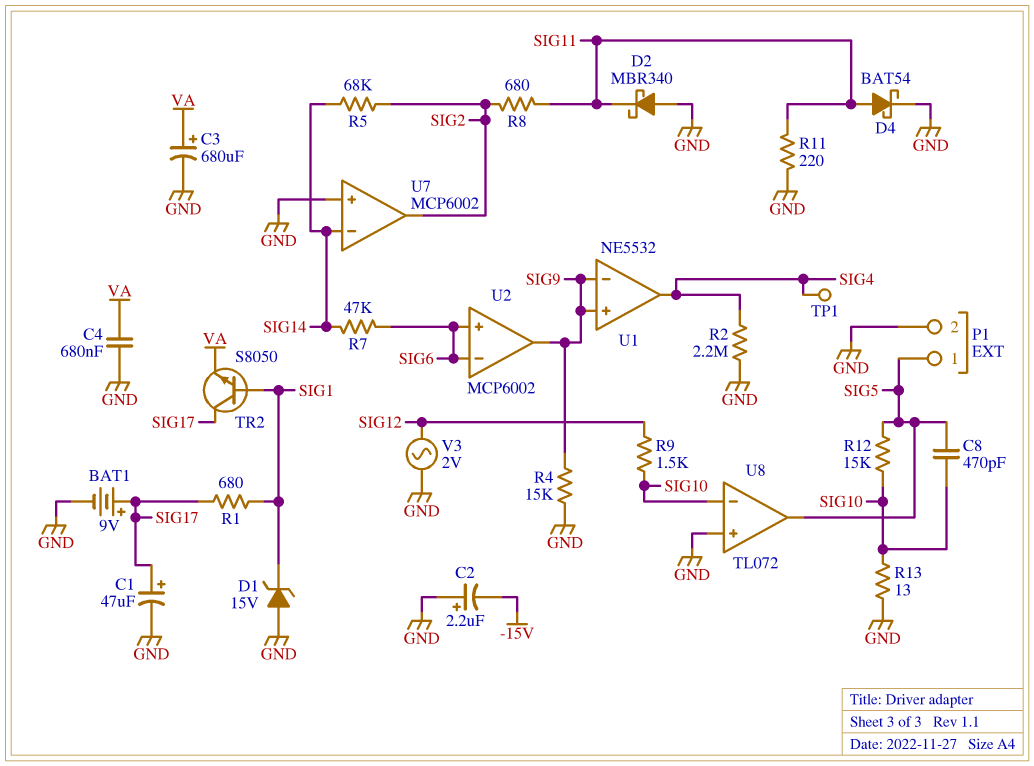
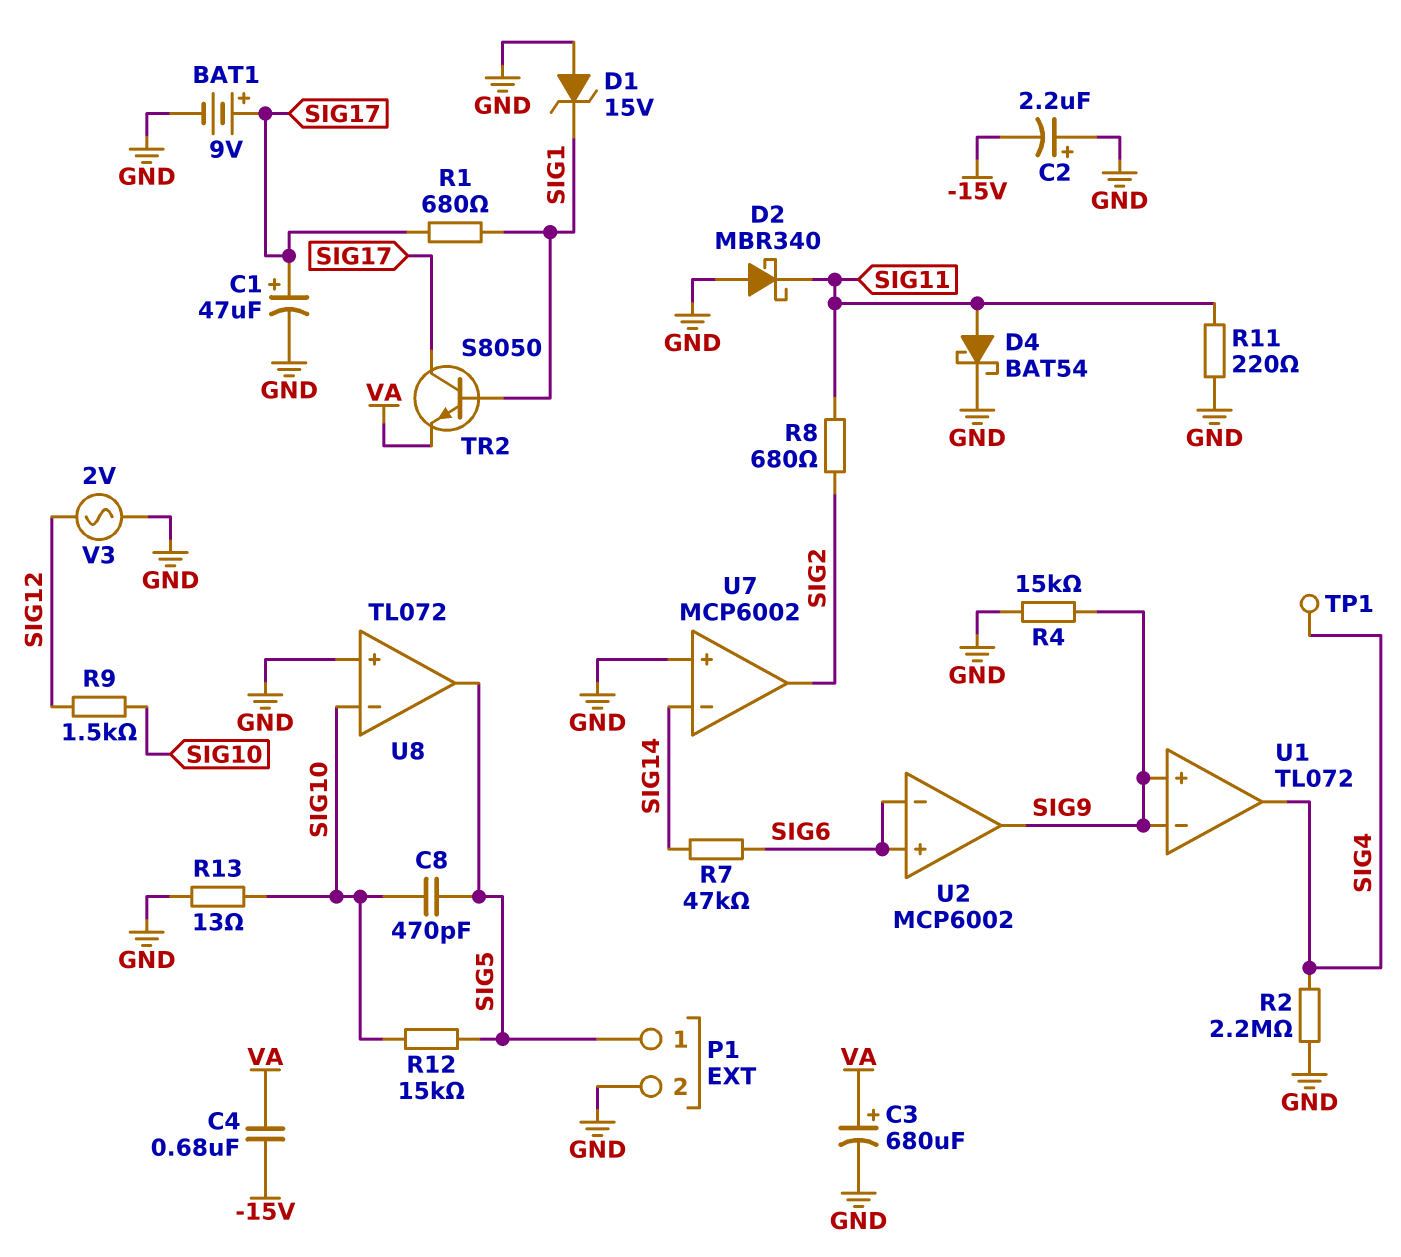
C4: 680nF (GND, VA) -> 680nF (-15V, VA)
R5: 68k (SIG2, SIG14) -> none
U1: NE5532 -> TL072

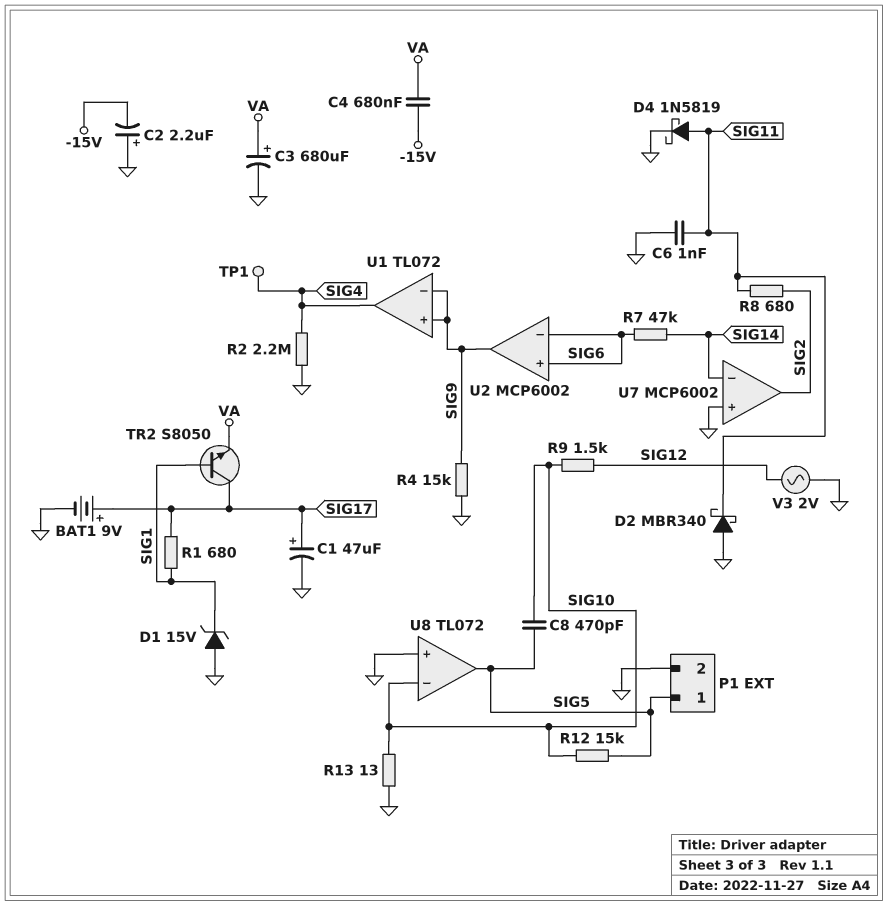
C6: none -> 1nF (GND, SIG11)
D4: schottky BAT54 (A SIG11, K GND) -> schottky 1N5819 (A SIG11, K GND)
R11: 220 (GND, SIG11) -> none

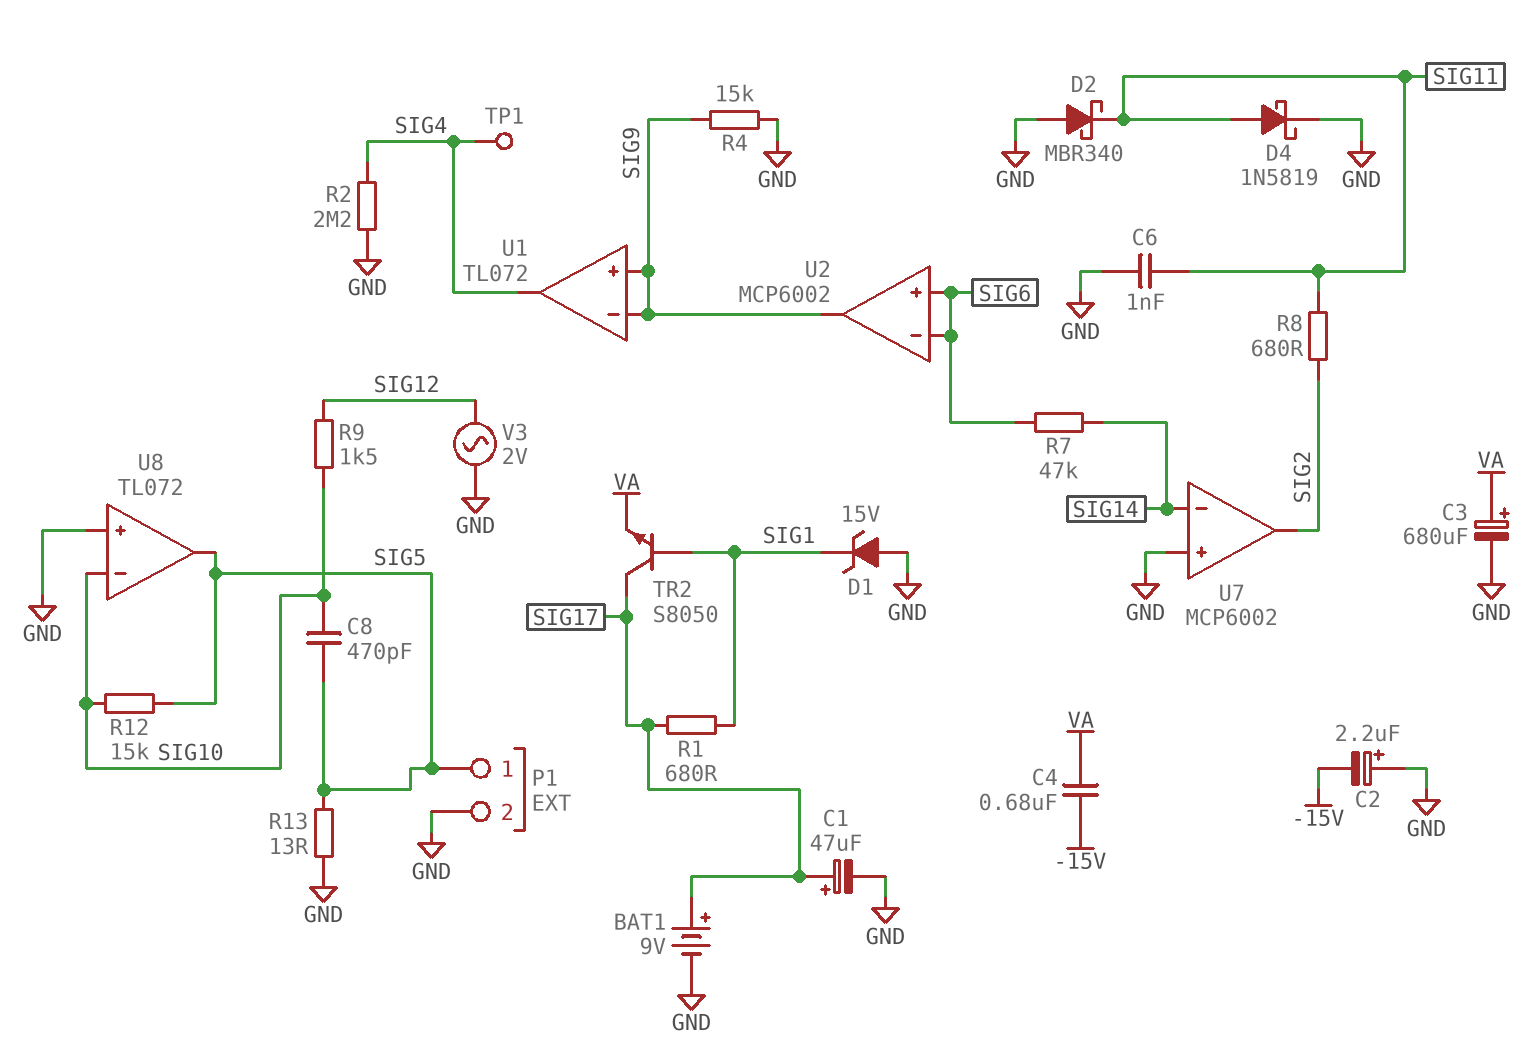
R13: 13 (GND, SIG10) -> 13 (GND, SIG5)

